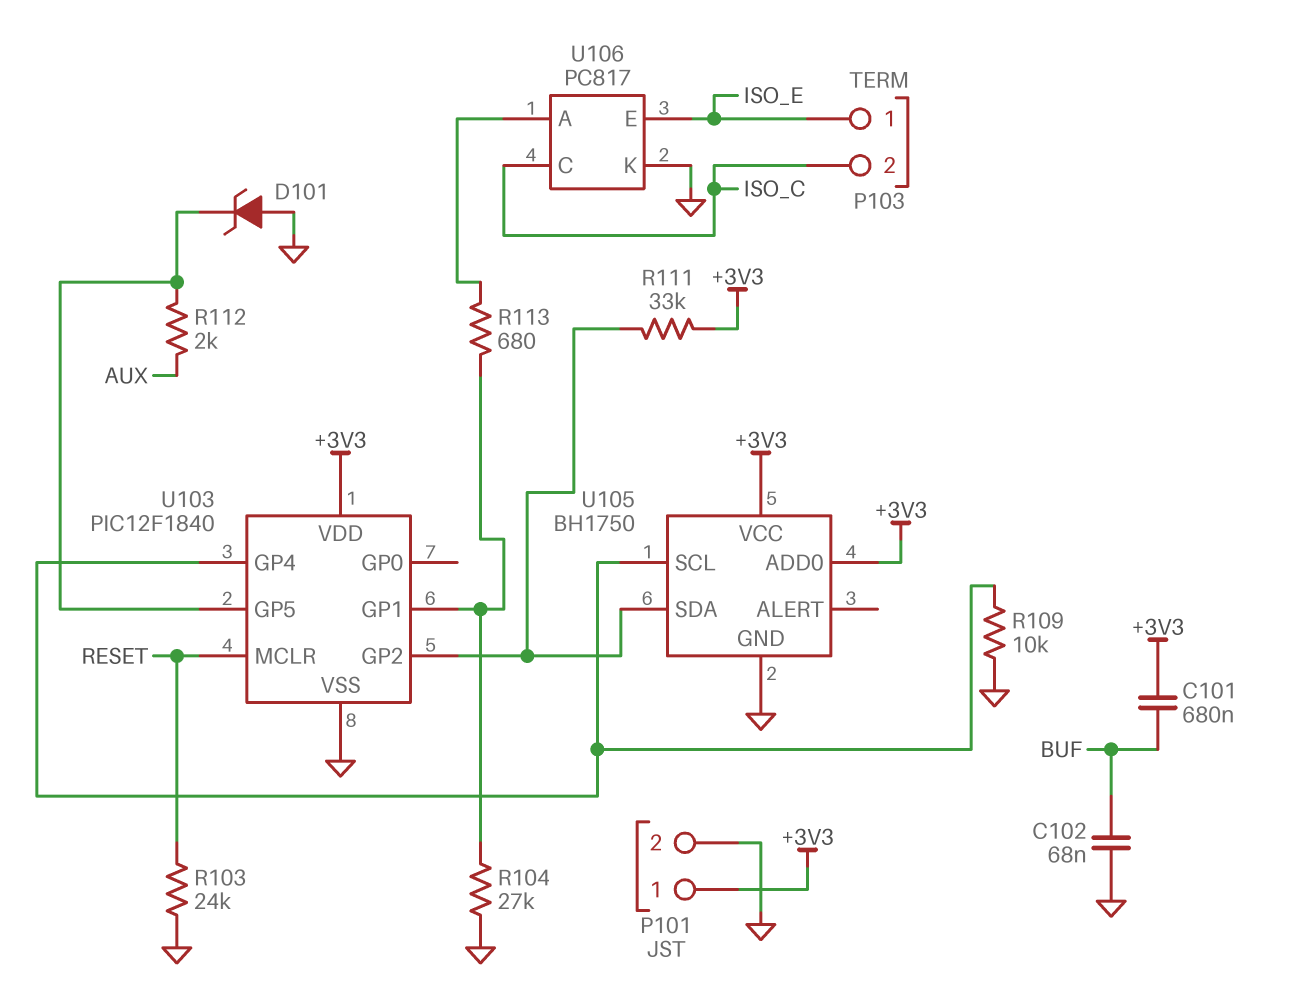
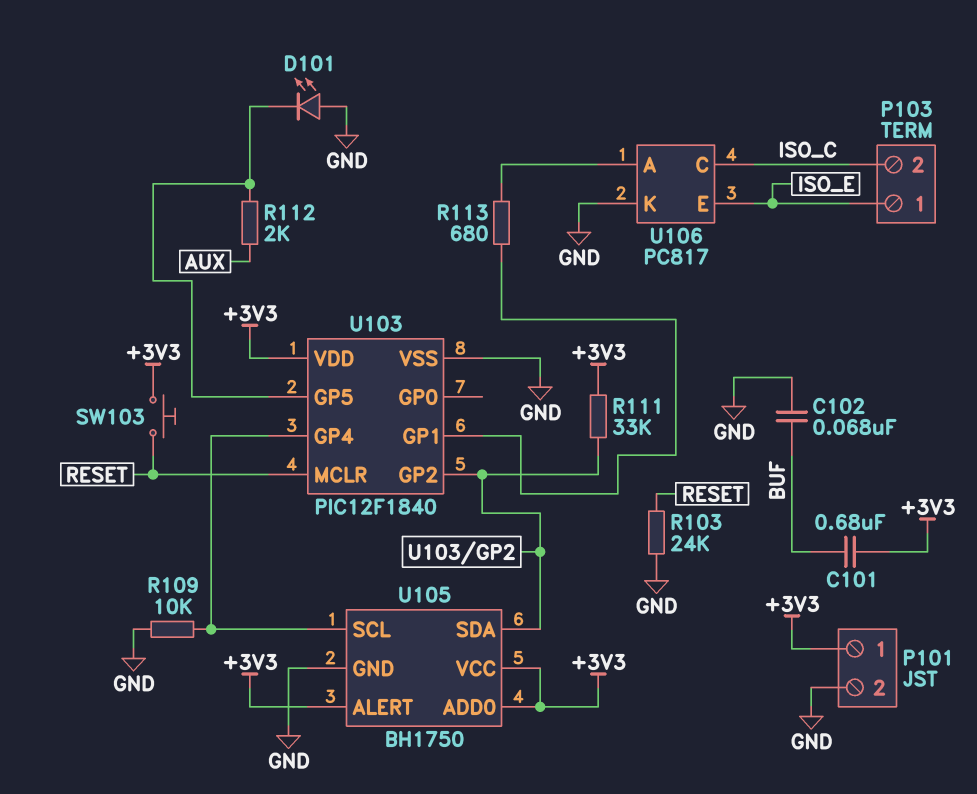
D101: zener (A GND, K U103/GP5) -> LED (A GND, K U103/GP5)
R104: 27k (GND, U103/GP1) -> none
SW103: none -> button (+3V3, RESET)
U105 pin ALERT: none -> +3V3

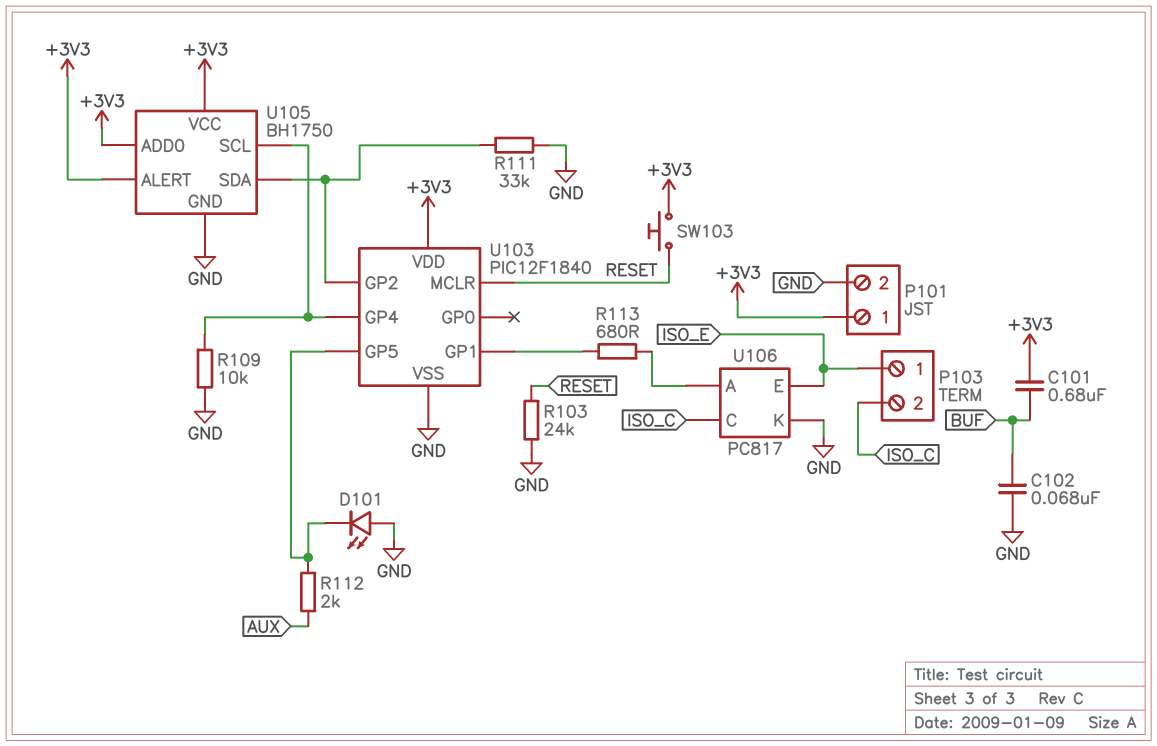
R111: 33k (+3V3, U103/GP2) -> 33k (GND, U103/GP2)

